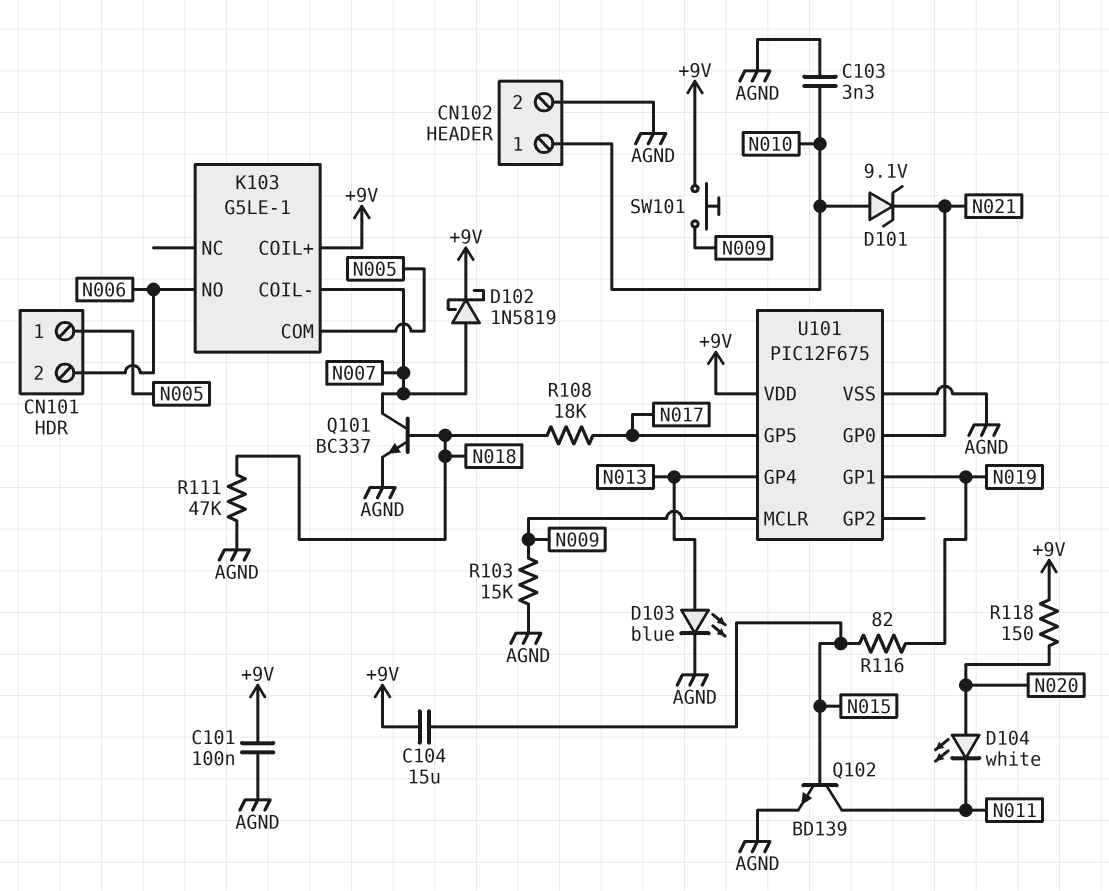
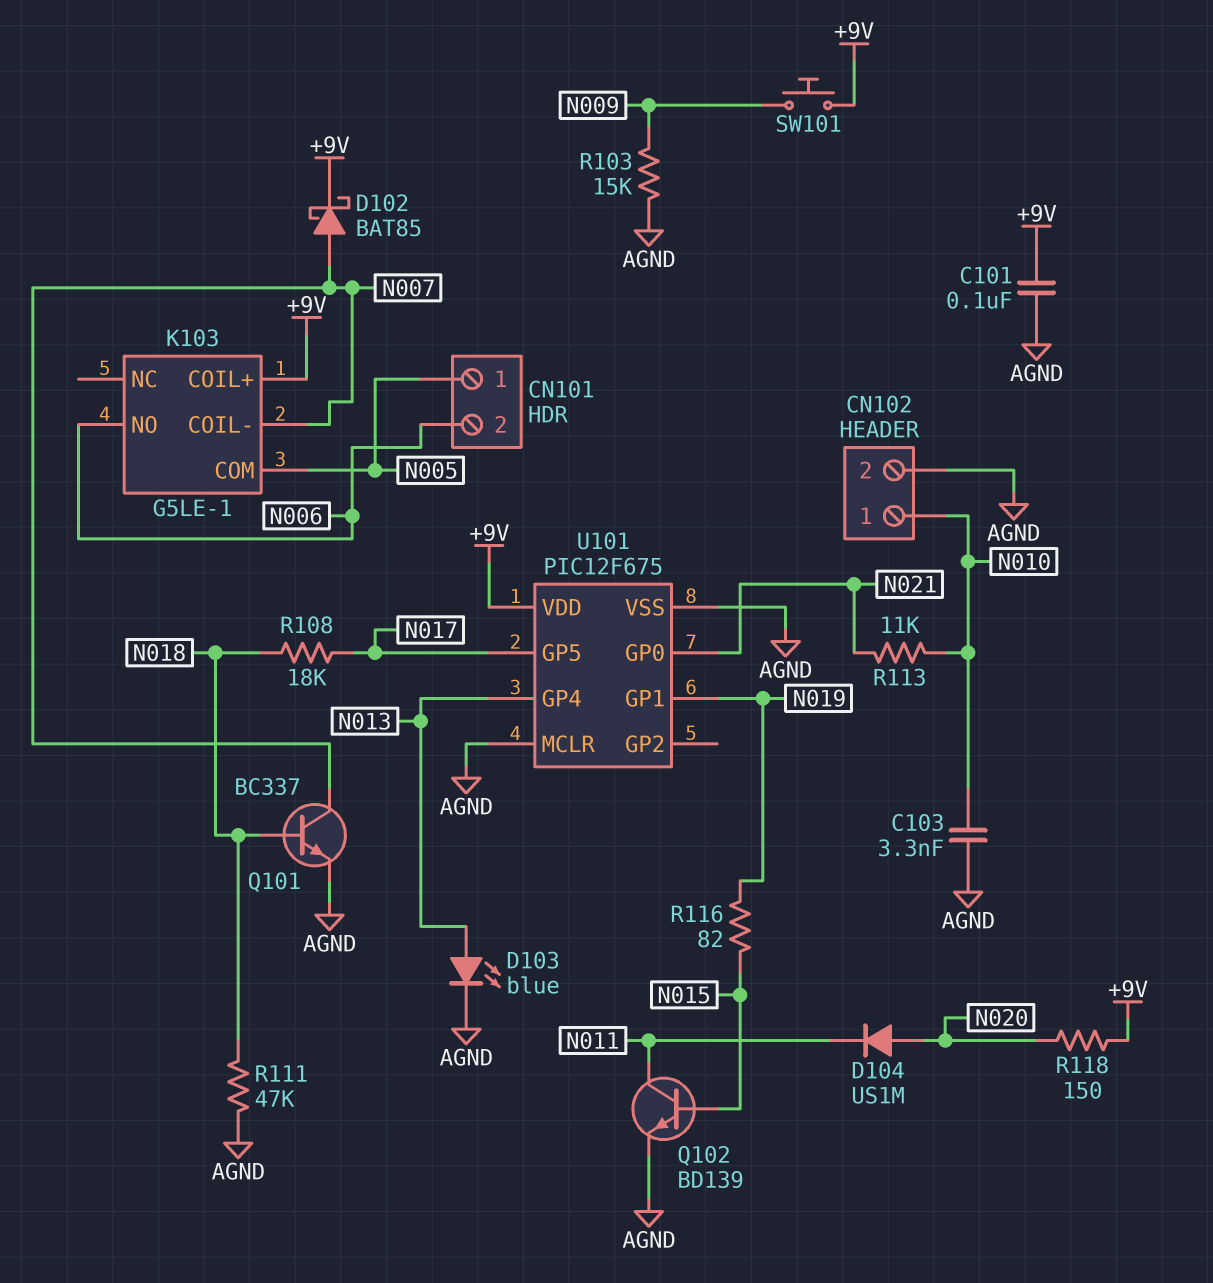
C104: 15uF (+9V, N015) -> none
D101: zener 9.1V (A N010, K N021) -> none
D102: schottky 1N5819 (A N007, K +9V) -> schottky BAT85 (A N007, K +9V)
D104: LED white (A N020, K N011) -> diode US1M (A N020, K N011)
R113: none -> 11k (N010, N021)
U101 pin MCLR: N009 -> AGND

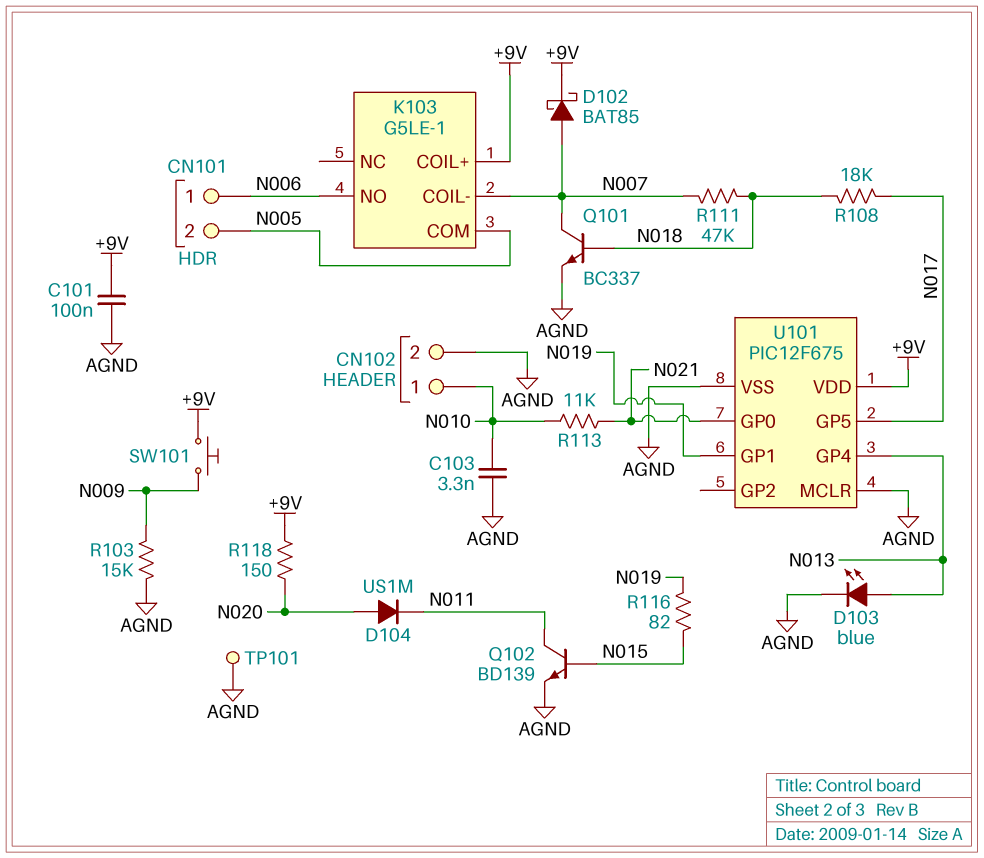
CN101 pin 1: N005 -> N006
CN101 pin 2: N006 -> N005
R111: 47k (AGND, N018) -> 47k (N007, N018)
TP101: none -> test point (AGND)

